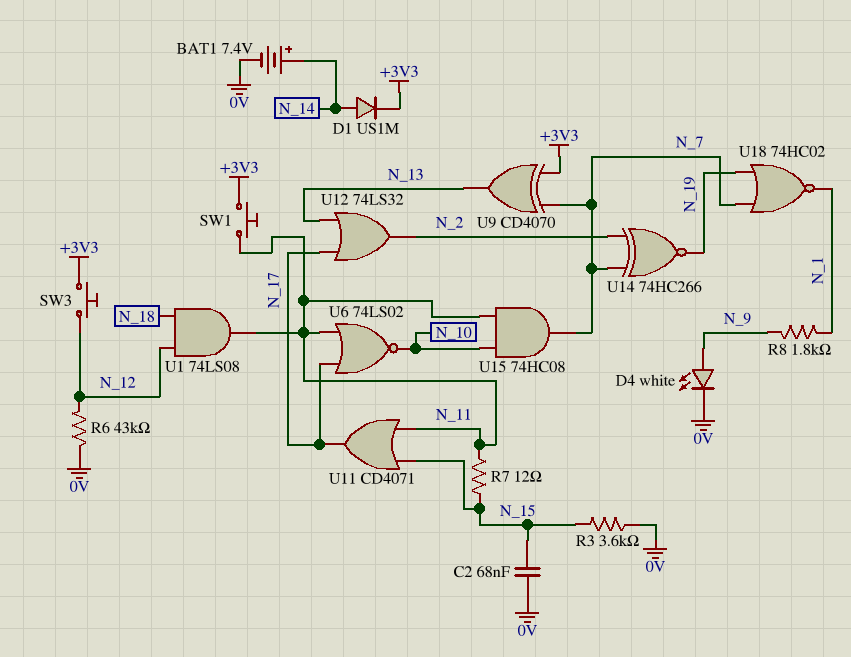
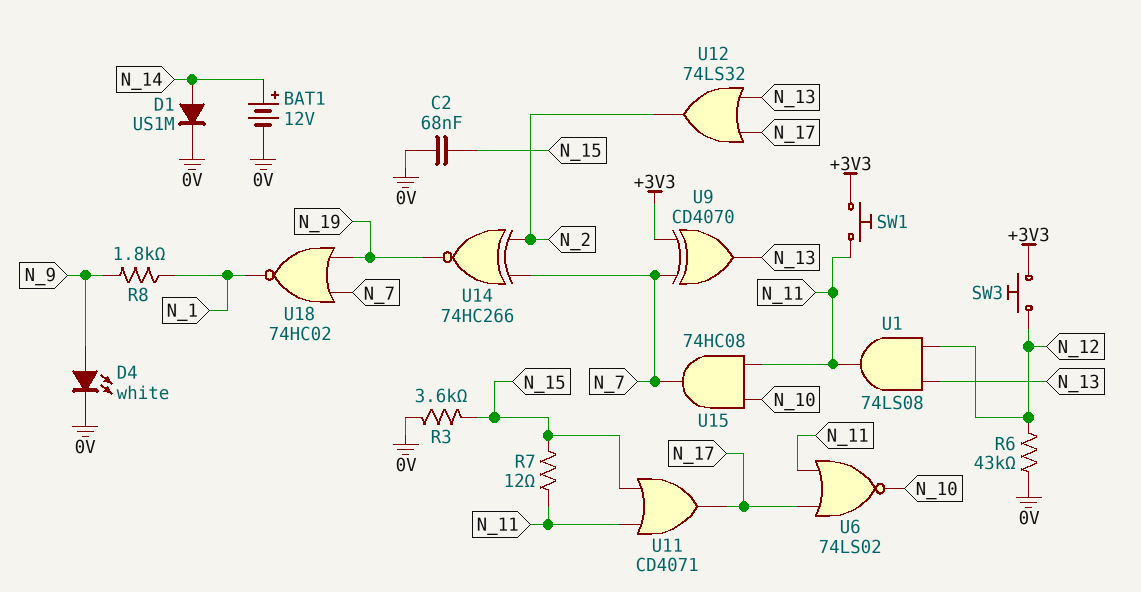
BAT1: 7.4V (plus N_14, minus 0V) -> 12V (plus N_14, minus 0V)
D1: diode US1M (A N_14, K +3V3) -> diode US1M (A N_14, K 0V)
U1: AND 74LS08 (in N_12, in N_18, out N_11) -> AND 74LS08 (in N_12, in N_13, out N_11)

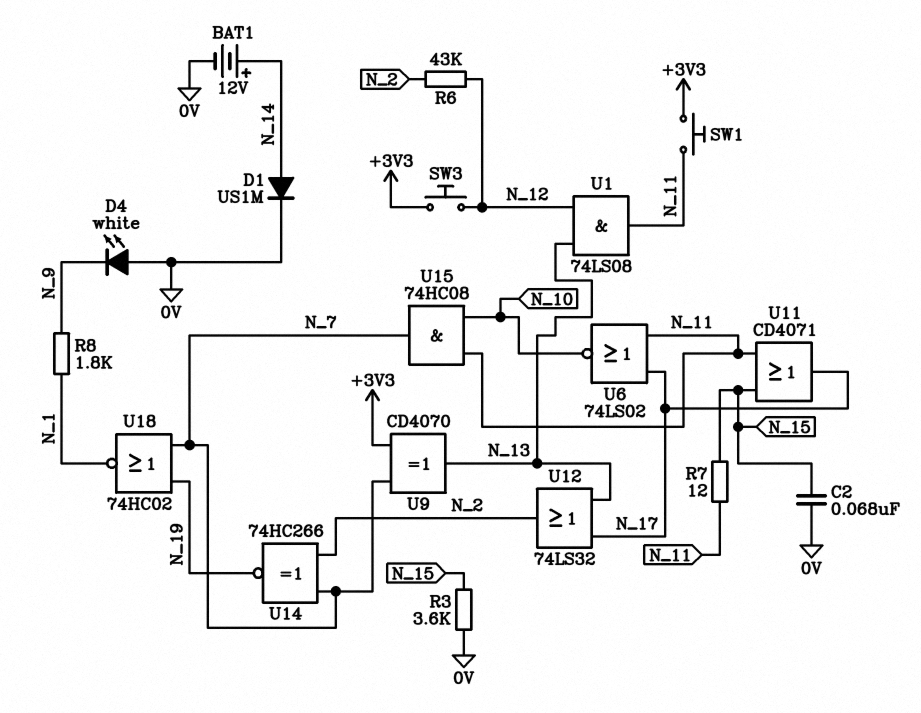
D4: LED white (A N_9, K 0V) -> LED white (A 0V, K N_9)
R6: 43k (0V, N_12) -> 43k (N_2, N_12)

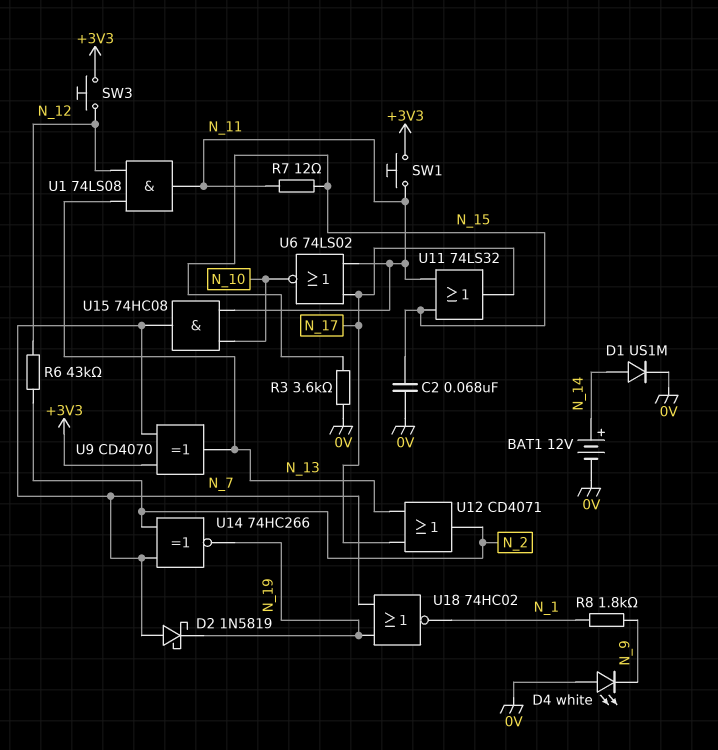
D2: none -> schottky 1N5819 (A N_7, K N_19)
U11: OR CD4071 (in N_11, in N_15, out N_17) -> OR 74LS32 (in N_11, in N_15, out N_17)
U12: OR 74LS32 (in N_13, in N_17, out N_2) -> OR CD4071 (in N_13, in N_17, out N_2)

